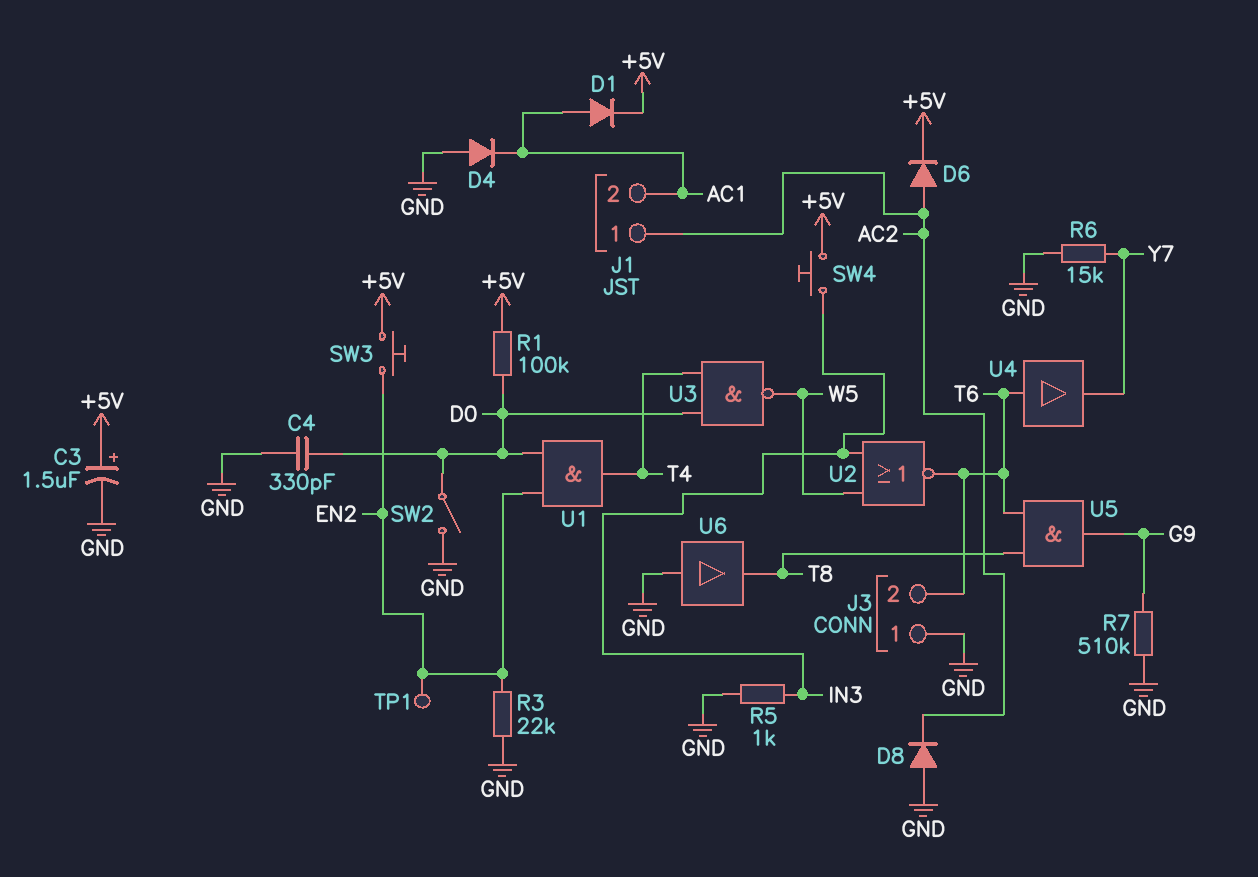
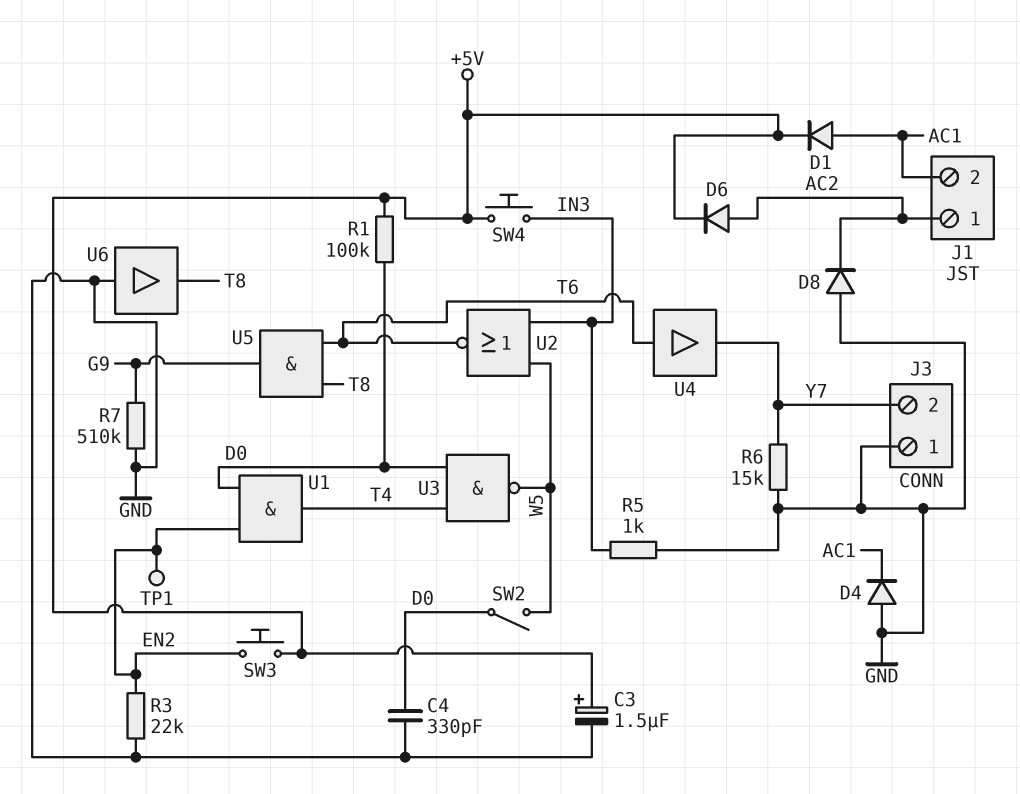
J3 pin 2: T6 -> Y7
SW2: switch (D0, GND) -> switch (D0, W5)

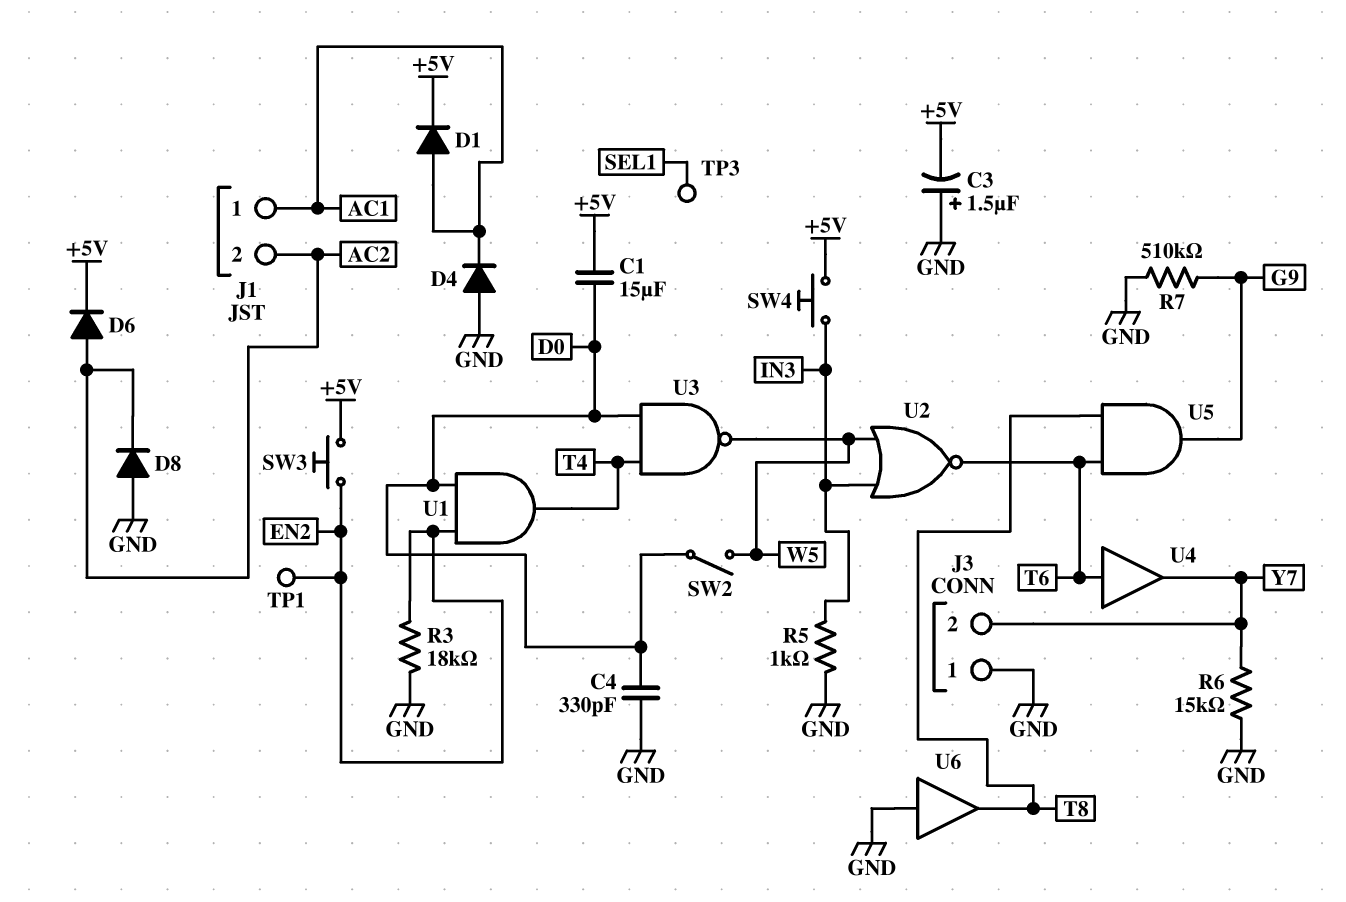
C1: none -> 15uF (+5V, D0)
C3: 1.5uF (plus +5V, minus GND) -> 1.5uF (plus GND, minus +5V)
J1 pin 1: AC2 -> AC1
J1 pin 2: AC1 -> AC2
R1: 100k (+5V, D0) -> none
R3: 22k (EN2, GND) -> 18k (EN2, GND)
TP3: none -> test point (SEL1)

